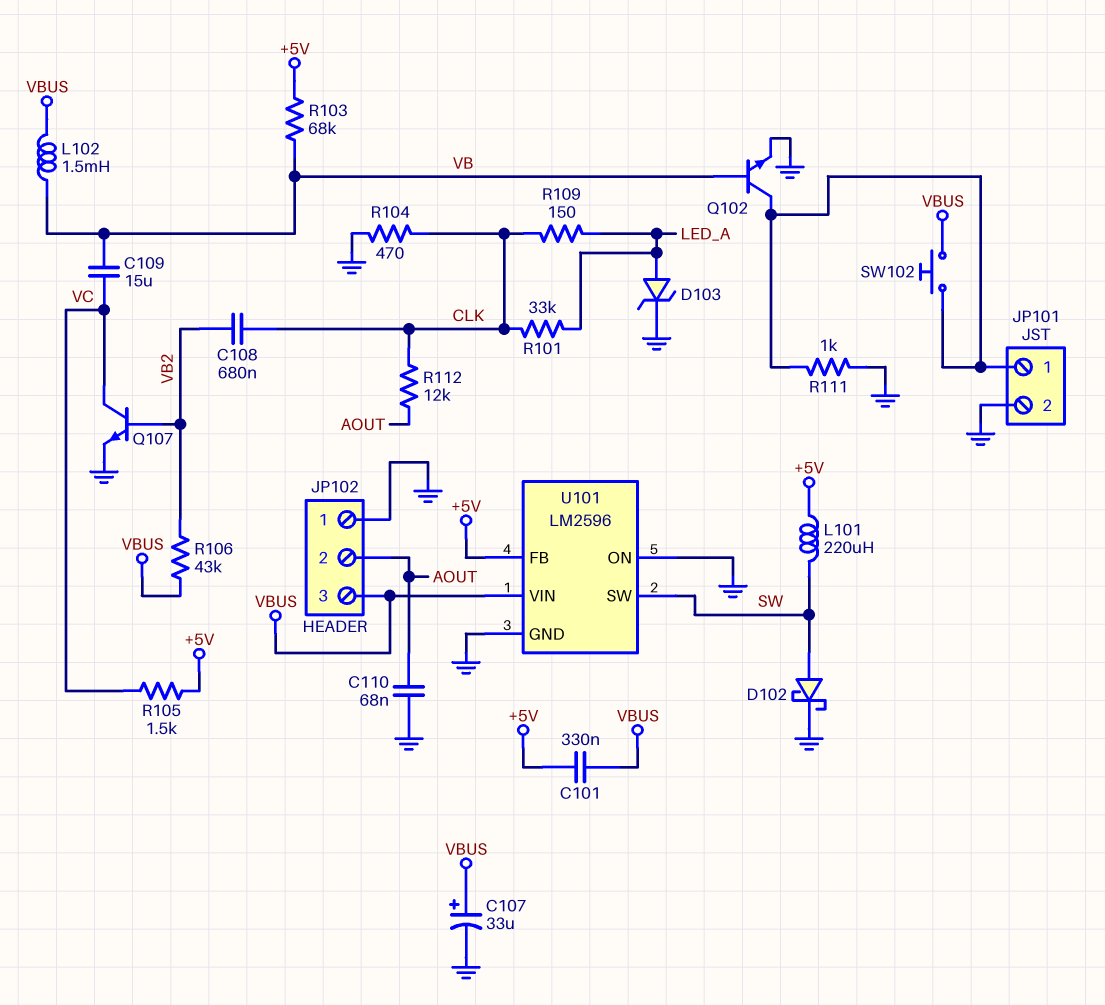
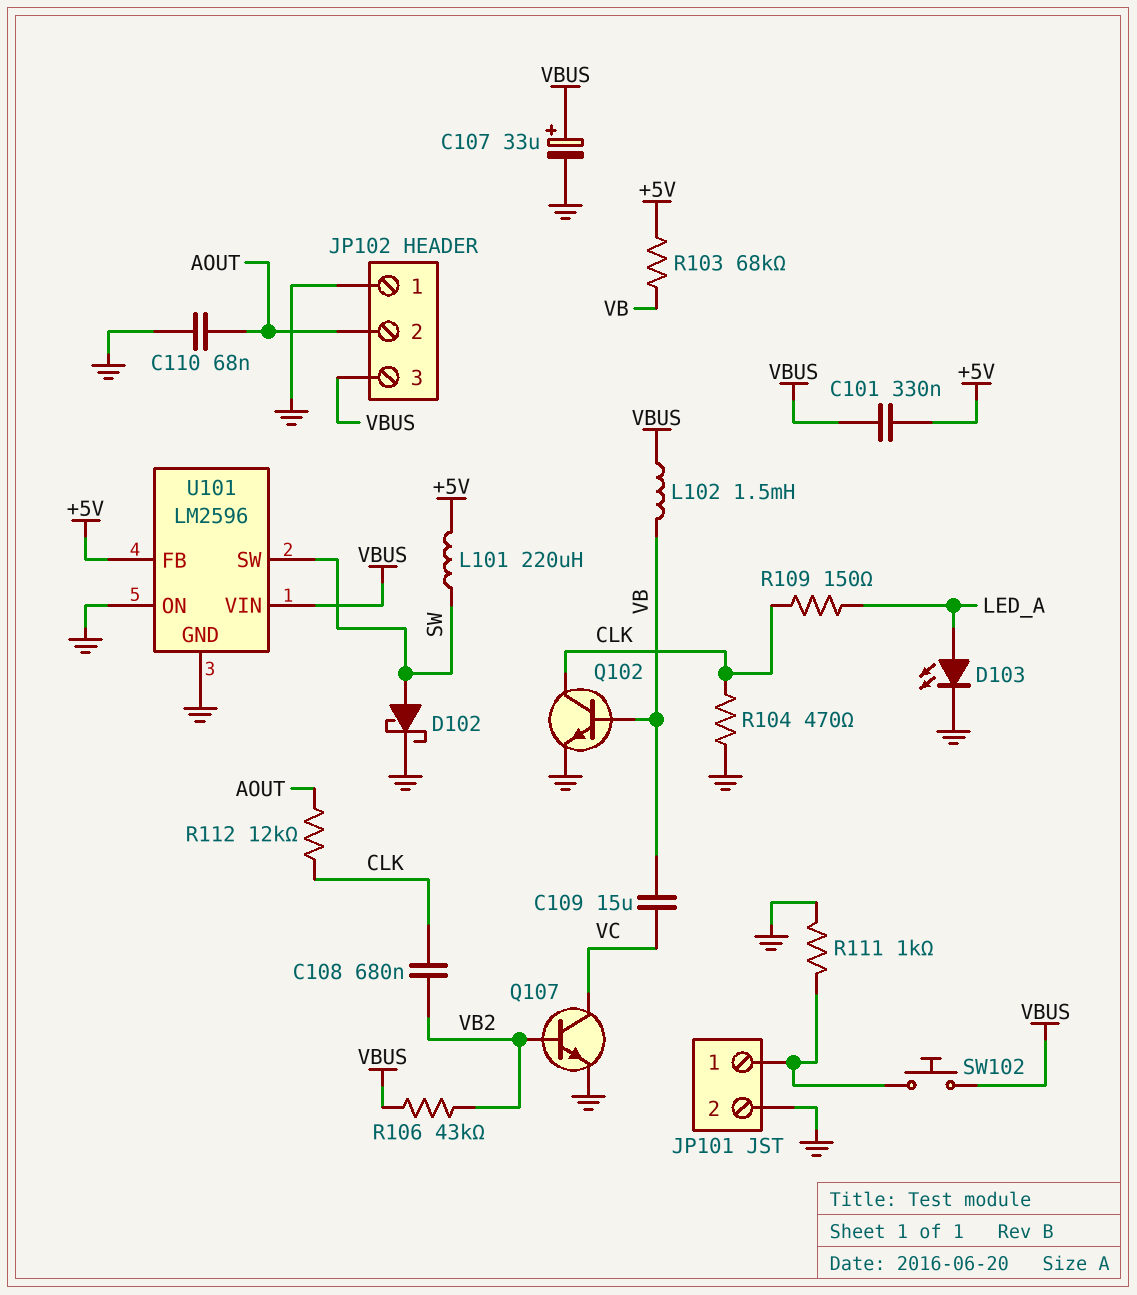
D103: zener (A LED_A, K GND) -> LED (A LED_A, K GND)
Q102: NPN (B VB, C JP101/1, E GND) -> NPN (B VB, C CLK, E GND)
R101: 33k (CLK, LED_A) -> none
R105: 1.5k (+5V, VC) -> none

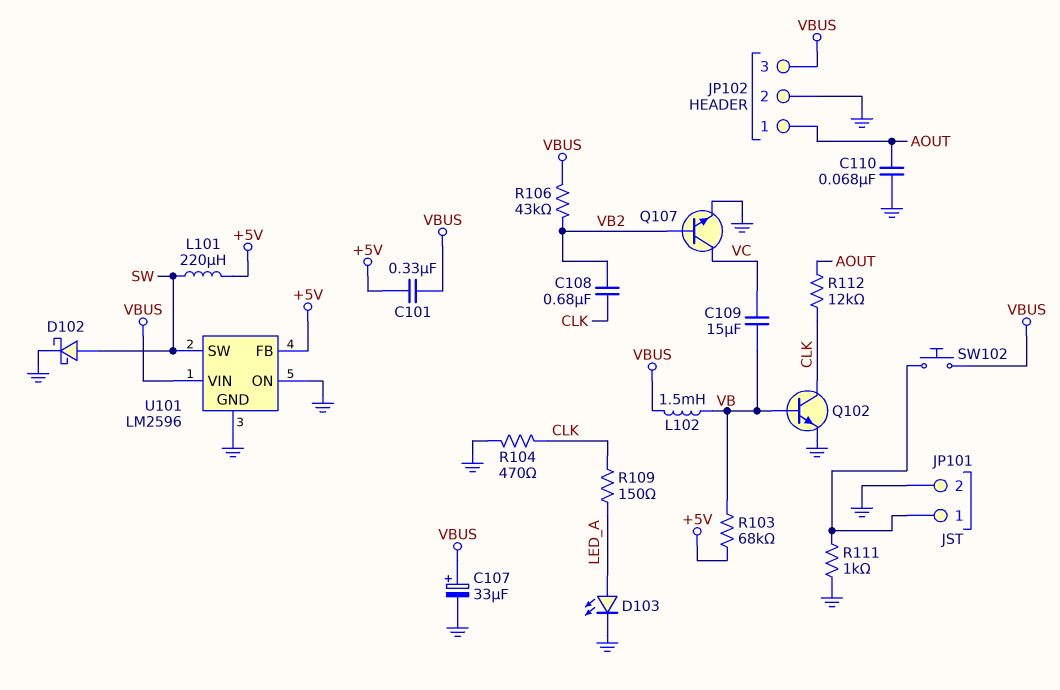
JP102 pin 1: GND -> AOUT
JP102 pin 2: AOUT -> GND

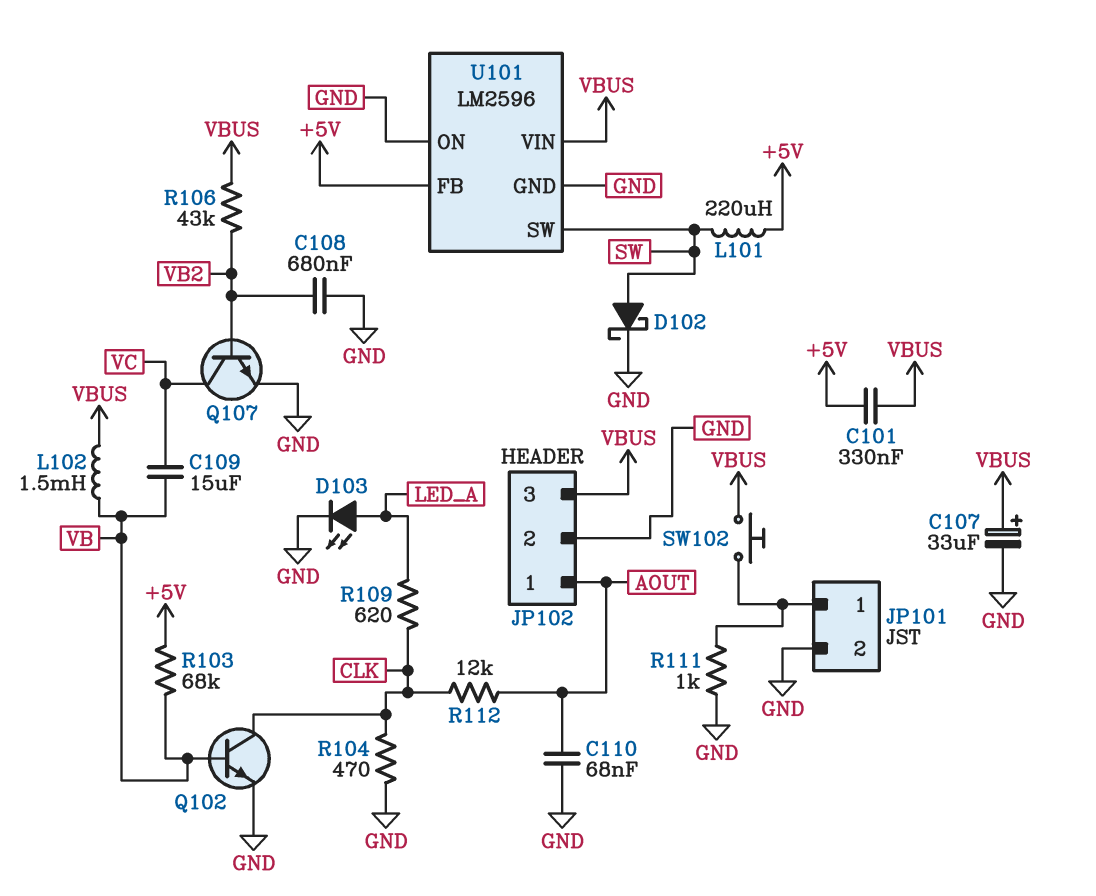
C108: 680nF (CLK, VB2) -> 680nF (GND, VB2)
R109: 150 (CLK, LED_A) -> 620 (CLK, LED_A)

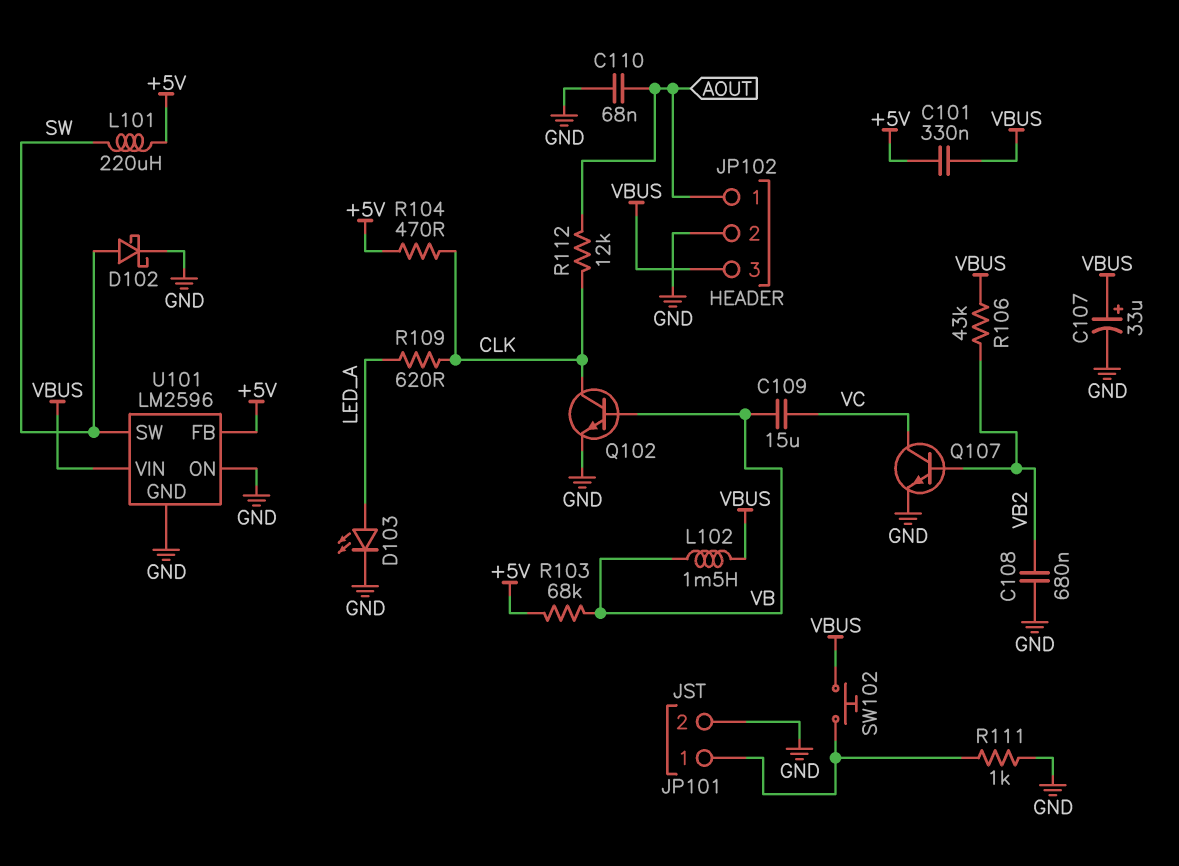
R104: 470 (CLK, GND) -> 470 (+5V, CLK)

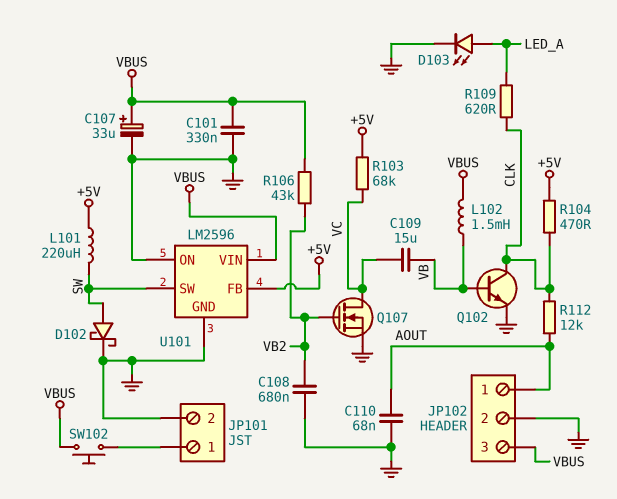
C101: 330nF (+5V, VBUS) -> 330nF (GND, VBUS)
Q107: NPN (B VB2, C VC, E GND) -> NMOS (G VB2, D VC, S GND)
R103: 68k (+5V, VB) -> 68k (+5V, VC)
R111: 1k (GND, JP101/1) -> none

